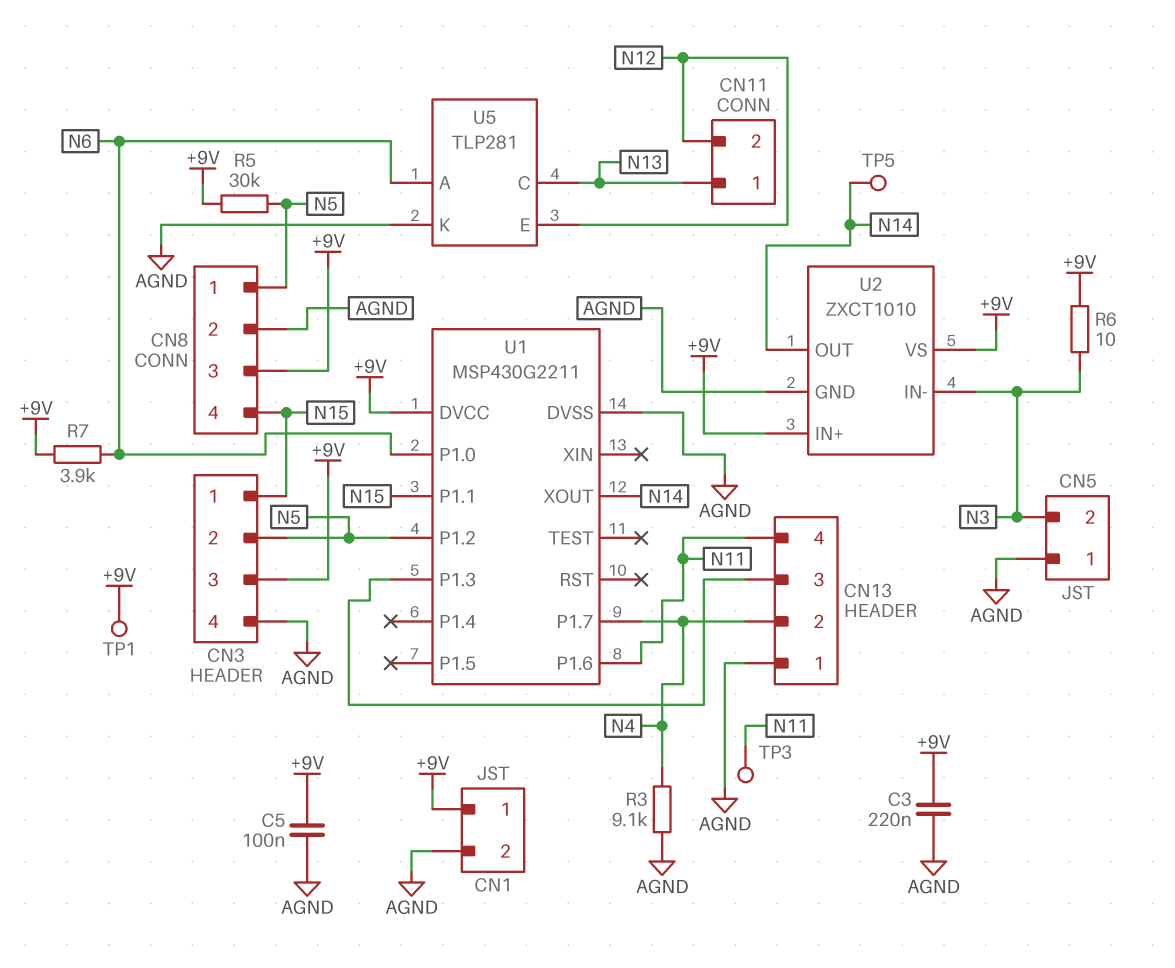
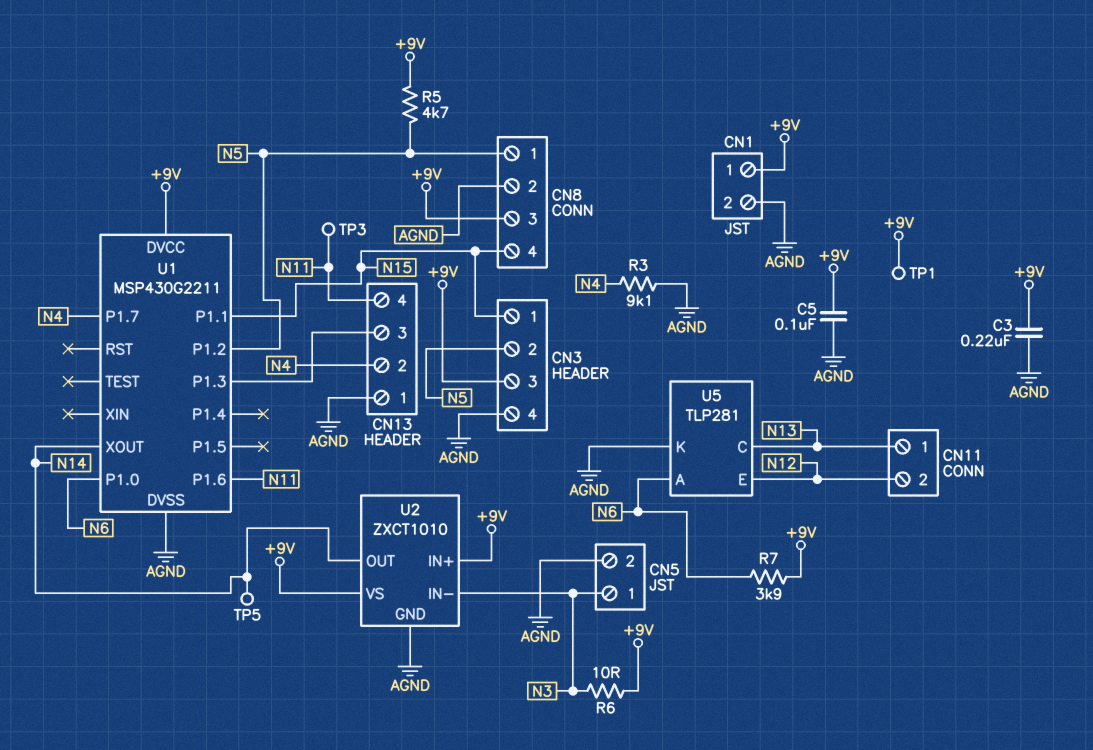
CN5 pin 1: AGND -> N3
CN5 pin 2: N3 -> AGND
R5: 30k (+9V, N5) -> 4.7k (+9V, N5)

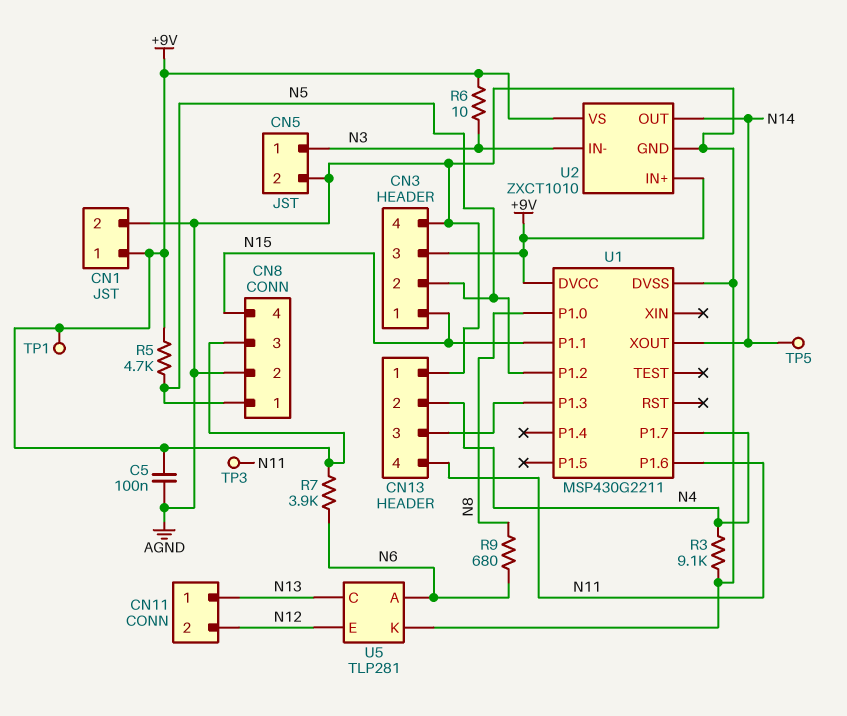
C3: 220nF (+9V, AGND) -> none
R9: none -> 680 (N6, N8)
U1 pin P1.0: N6 -> N8

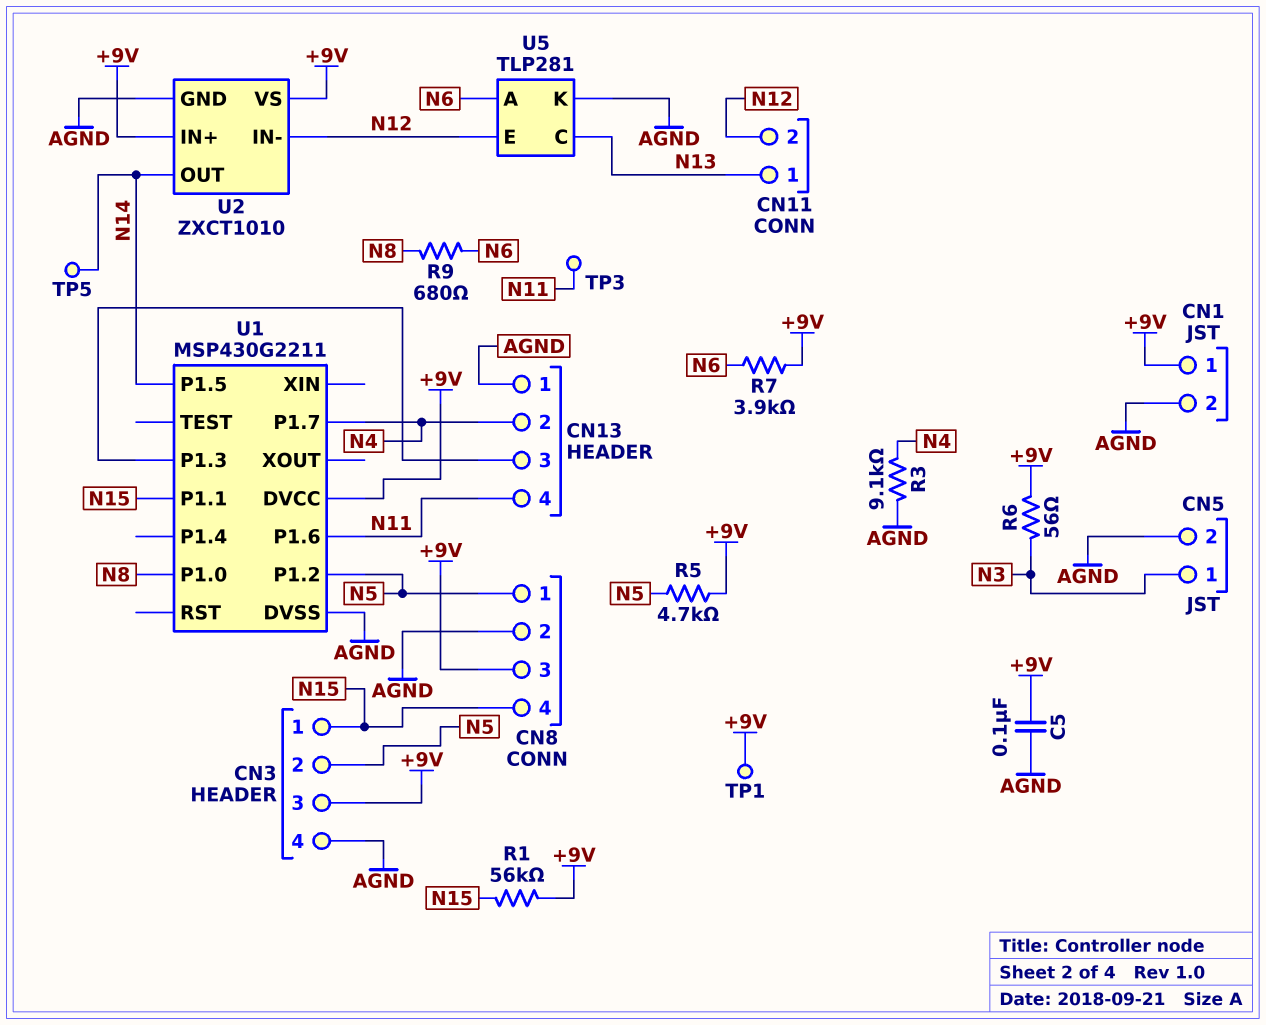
R1: none -> 56k (+9V, N15)
R6: 10 (+9V, N3) -> 56 (+9V, N3)
U1 pin P1.5: none -> N14
U1 pin XOUT: N14 -> none
U2 pin IN-: N3 -> N12

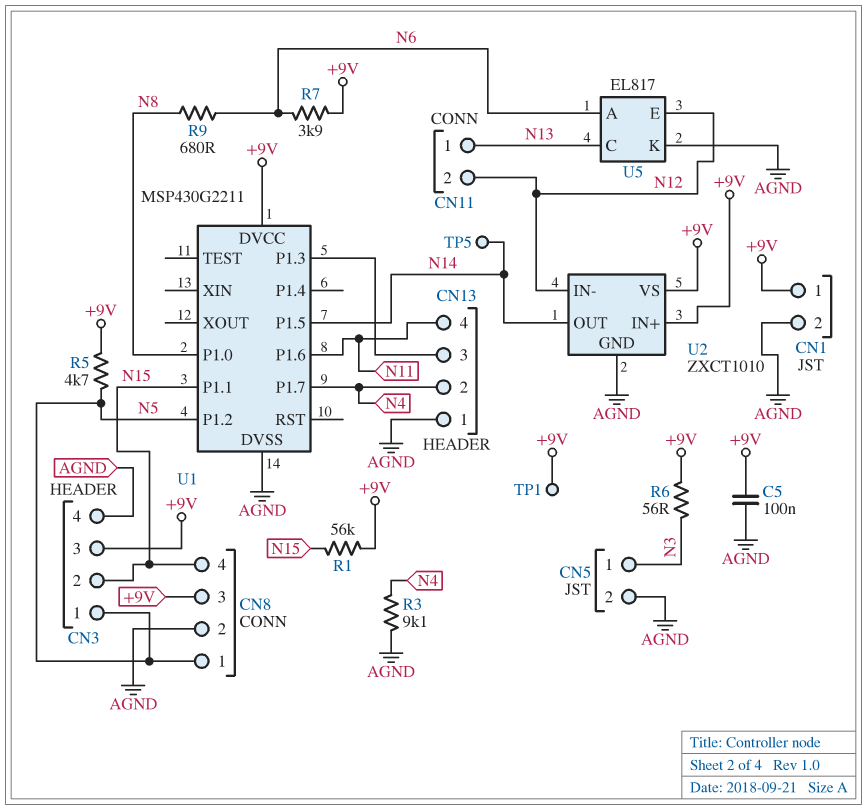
CN3 pin 1: N15 -> N5
CN3 pin 2: N5 -> N15
TP3: test point (N11) -> none
U5: TLP281 -> EL817

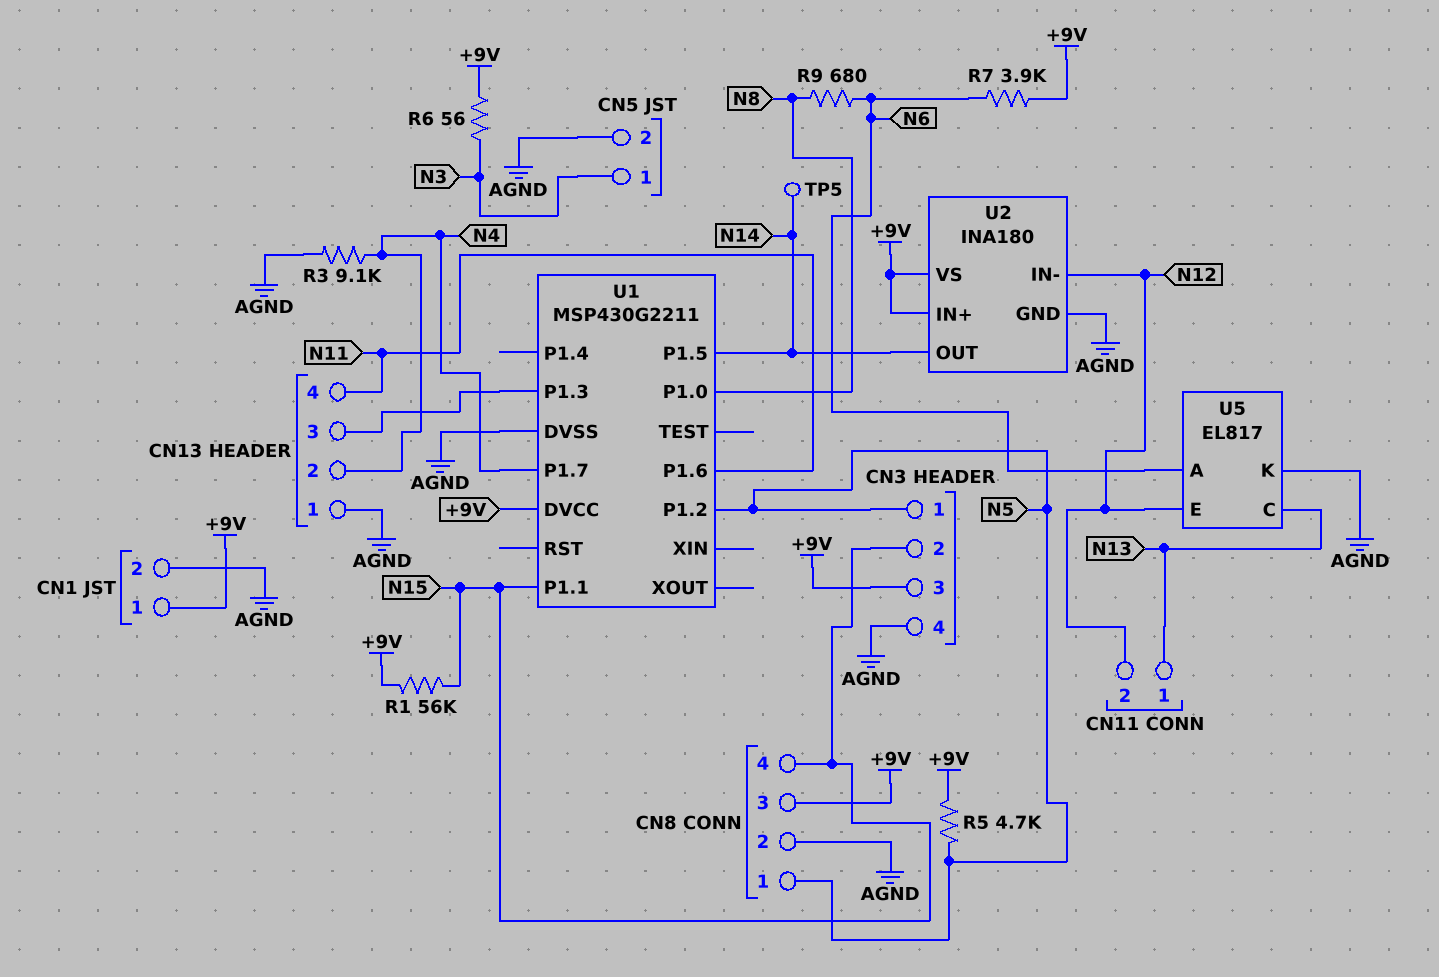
C5: 100nF (+9V, AGND) -> none
TP1: test point (+9V) -> none
U2: ZXCT1010 -> INA180

